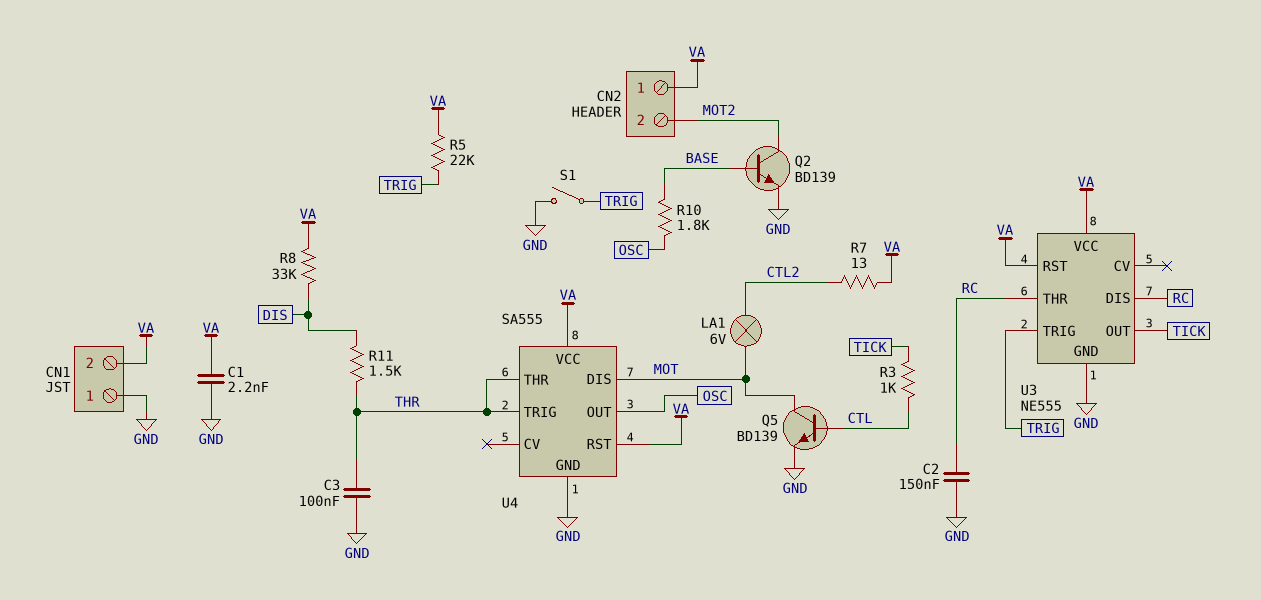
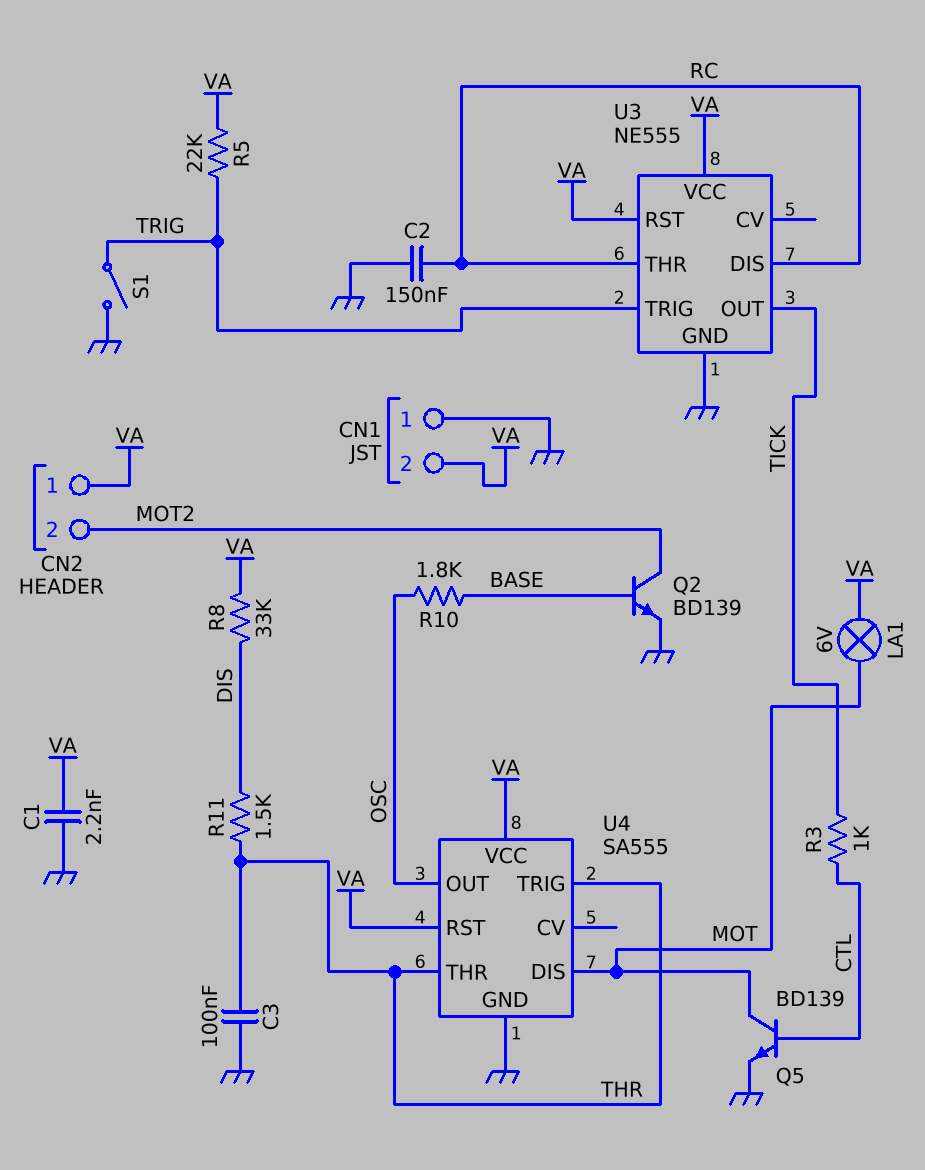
LA1: lamp 6V (CTL2, MOT) -> lamp 6V (MOT, VA)
R7: 13 (CTL2, VA) -> none

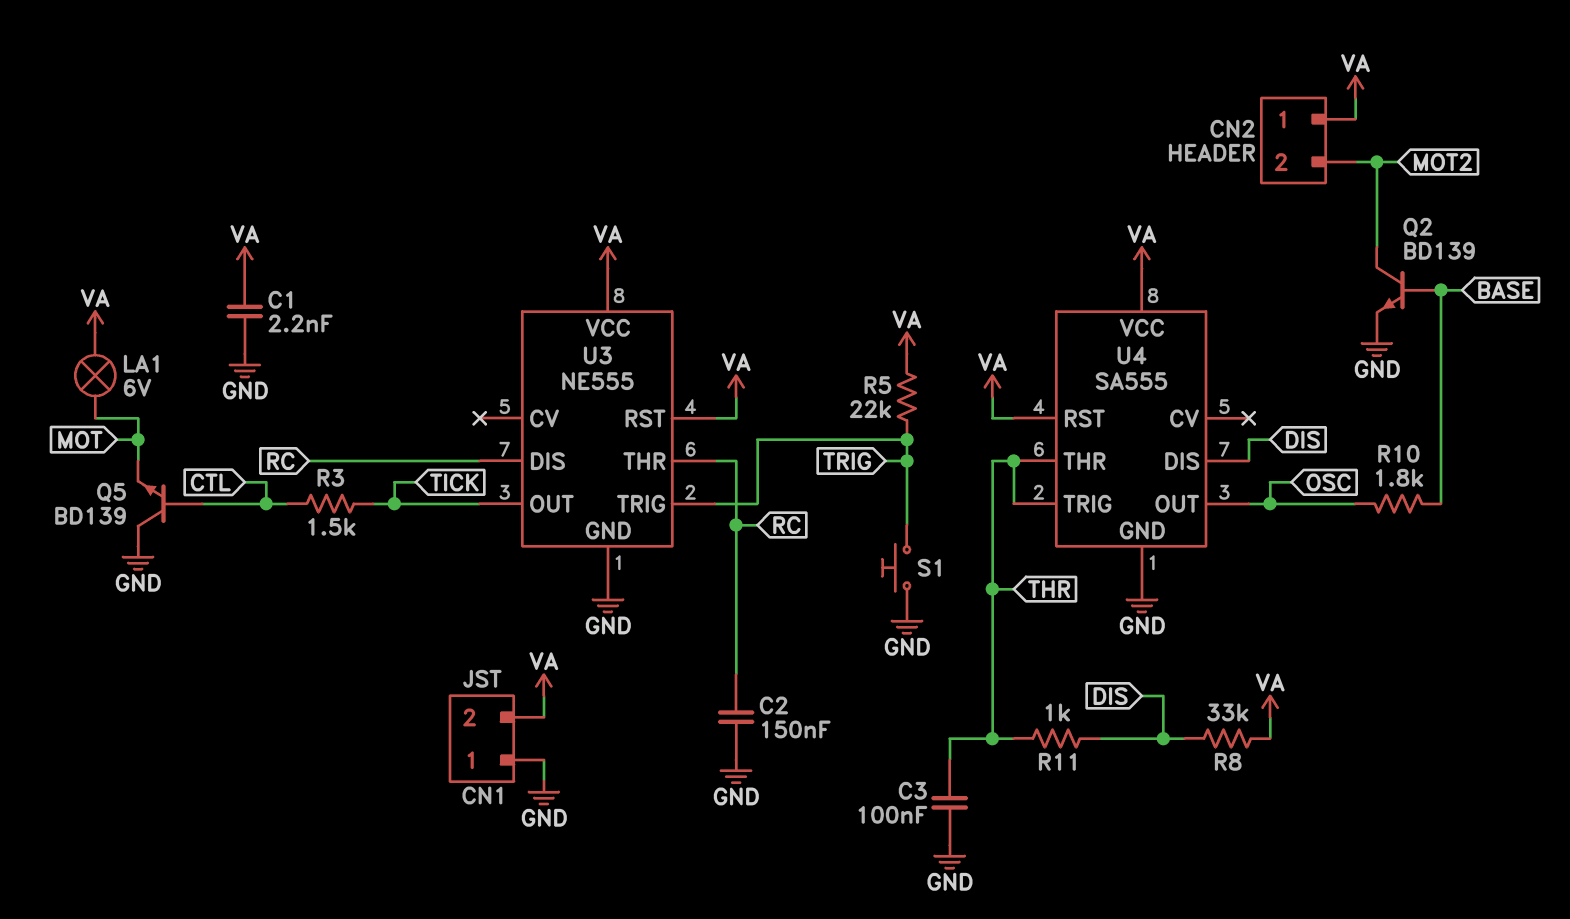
Q5: NPN BD139 (B CTL, C MOT, E GND) -> NPN BD139 (B CTL, C GND, E MOT)
R3: 1k (CTL, TICK) -> 1.5k (CTL, TICK)
R11: 1.5k (DIS, THR) -> 1k (DIS, THR)
S1: switch (GND, TRIG) -> button (GND, TRIG)
U4 pin DIS: MOT -> DIS

